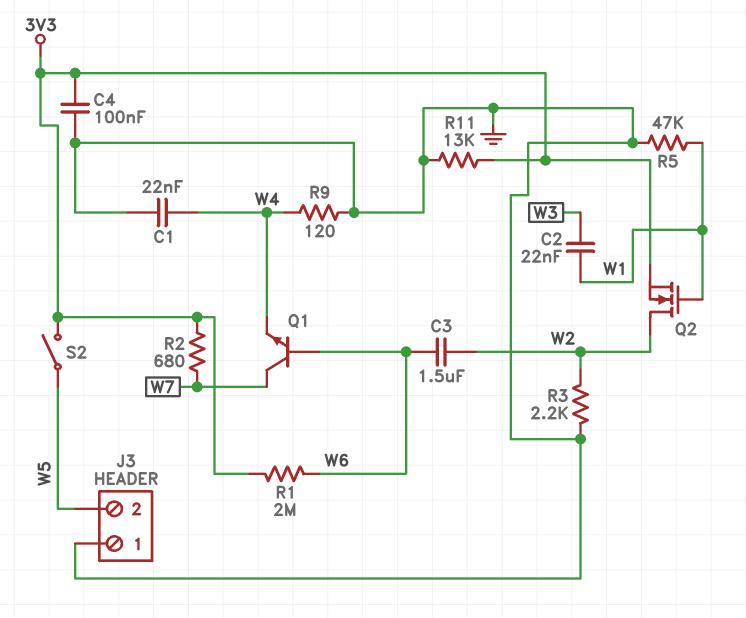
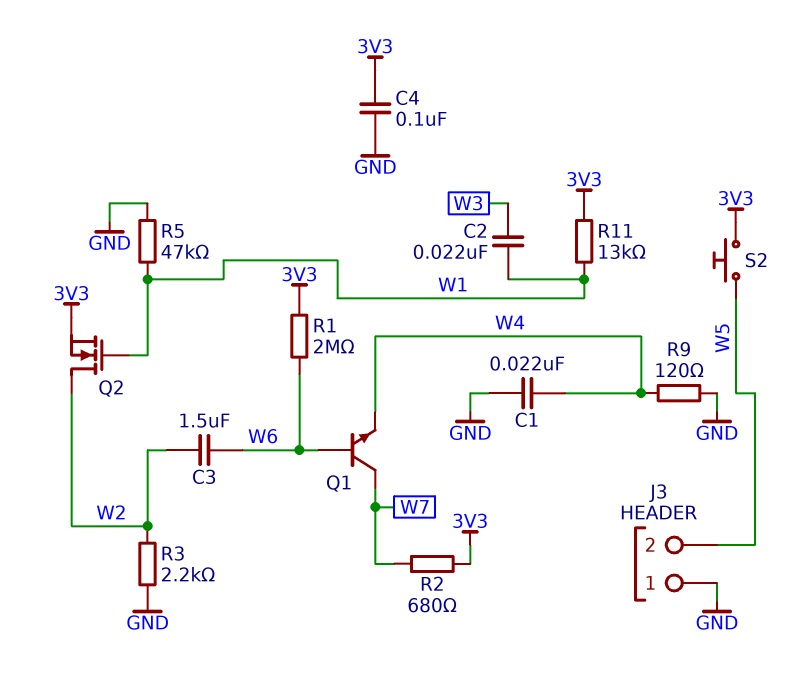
R11: 13k (3V3, GND) -> 13k (3V3, W1)
S2: switch (3V3, W5) -> button (3V3, W5)

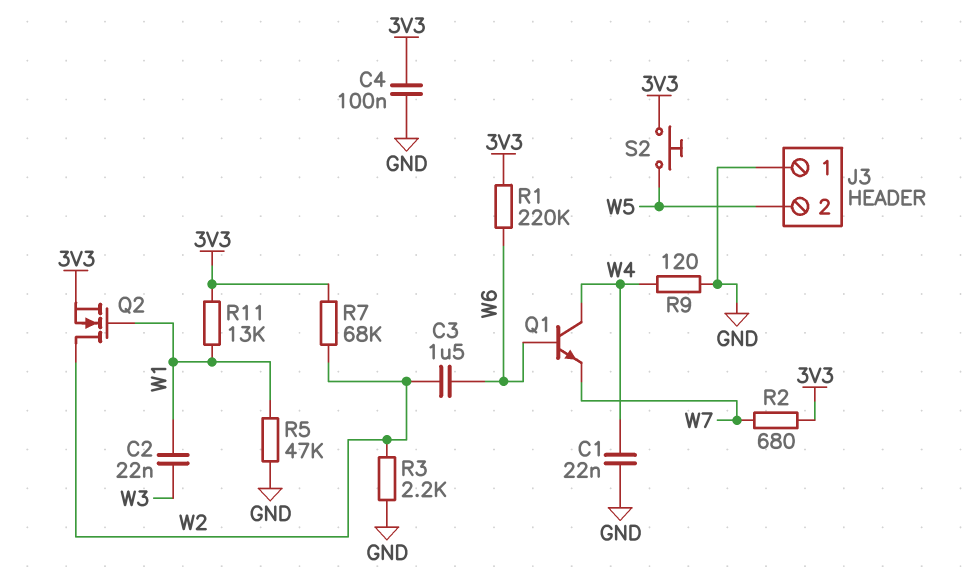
Q1: NPN (B W6, C W7, E W4) -> NPN (B W6, C W4, E W7)
R1: 2M (3V3, W6) -> 220k (3V3, W6)
R7: none -> 68k (3V3, W2)

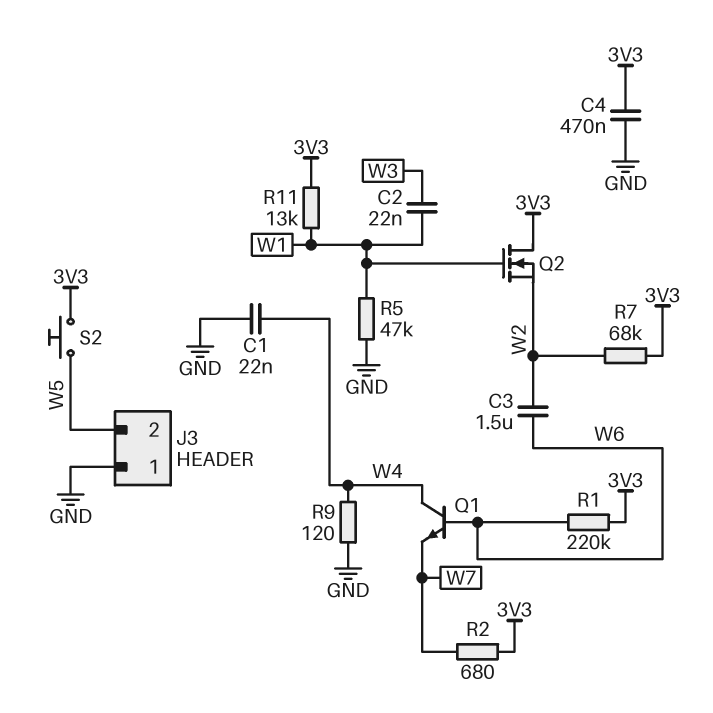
C4: 100nF (3V3, GND) -> 470nF (3V3, GND)
Q2: NMOS (G W1, D W2, S 3V3) -> NMOS (G W1, D 3V3, S W2)
R3: 2.2k (GND, W2) -> none

